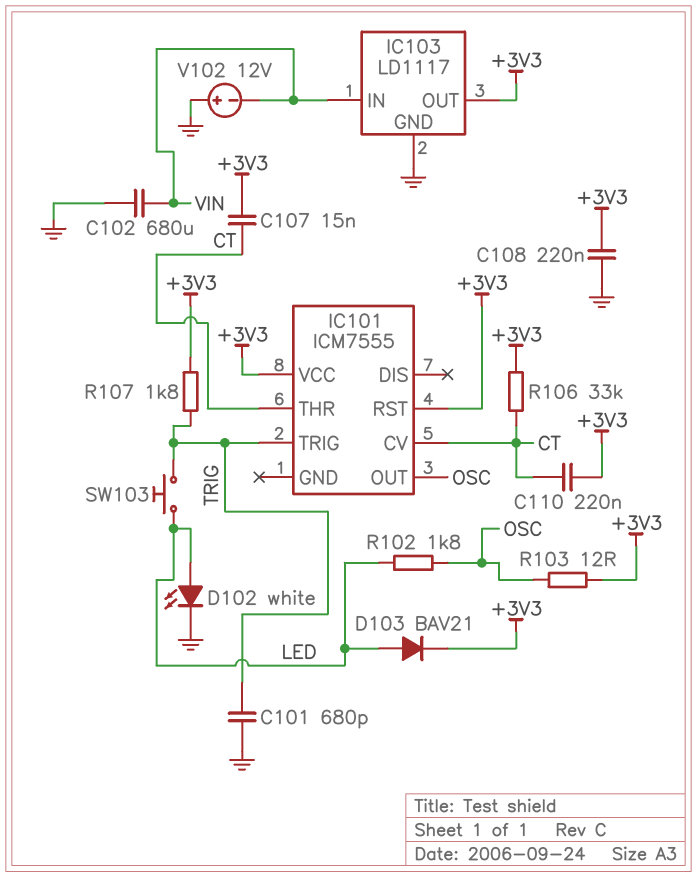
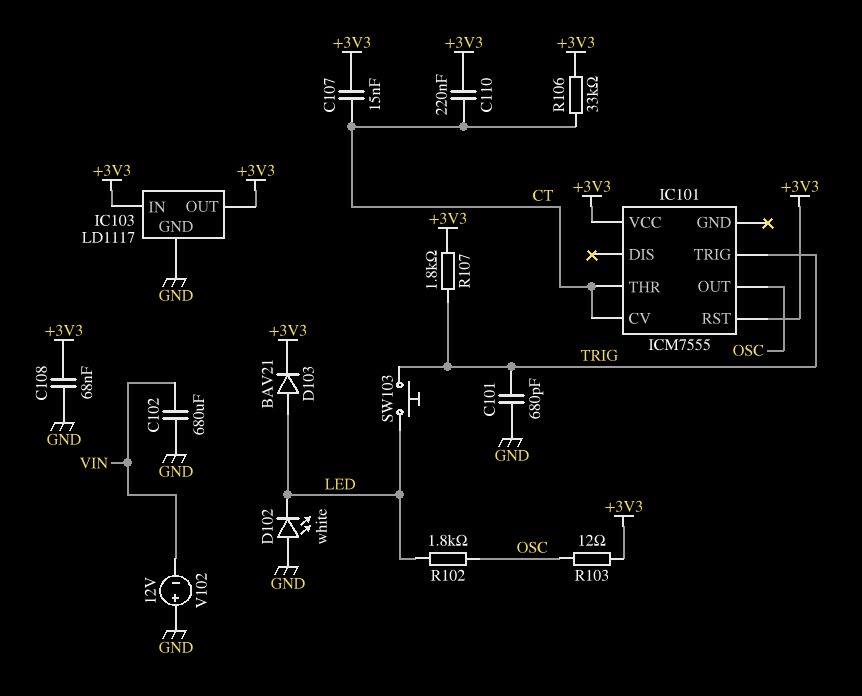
C108: 220nF (+3V3, GND) -> 68nF (+3V3, GND)
D102: LED white (A LED, K GND) -> LED white (A GND, K LED)
IC103 pin IN: VIN -> +3V3

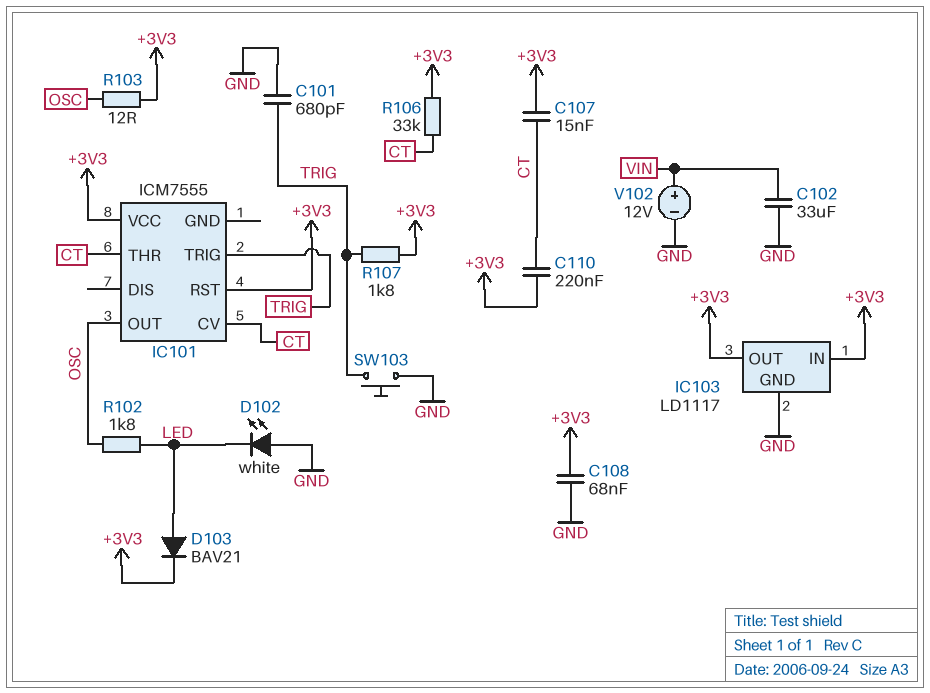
C102: 680uF (GND, VIN) -> 33uF (GND, VIN)
SW103: button (LED, TRIG) -> button (GND, TRIG)
V102: 12V (plus GND, minus VIN) -> 12V (plus VIN, minus GND)

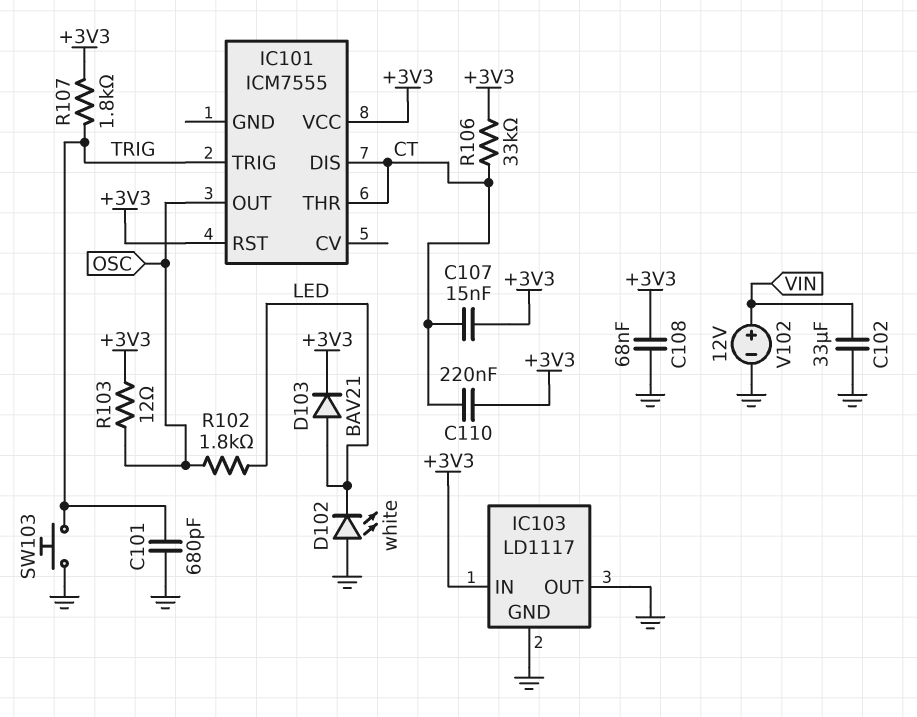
IC101 pin CV: CT -> none
IC101 pin DIS: none -> CT
IC103 pin OUT: +3V3 -> GND

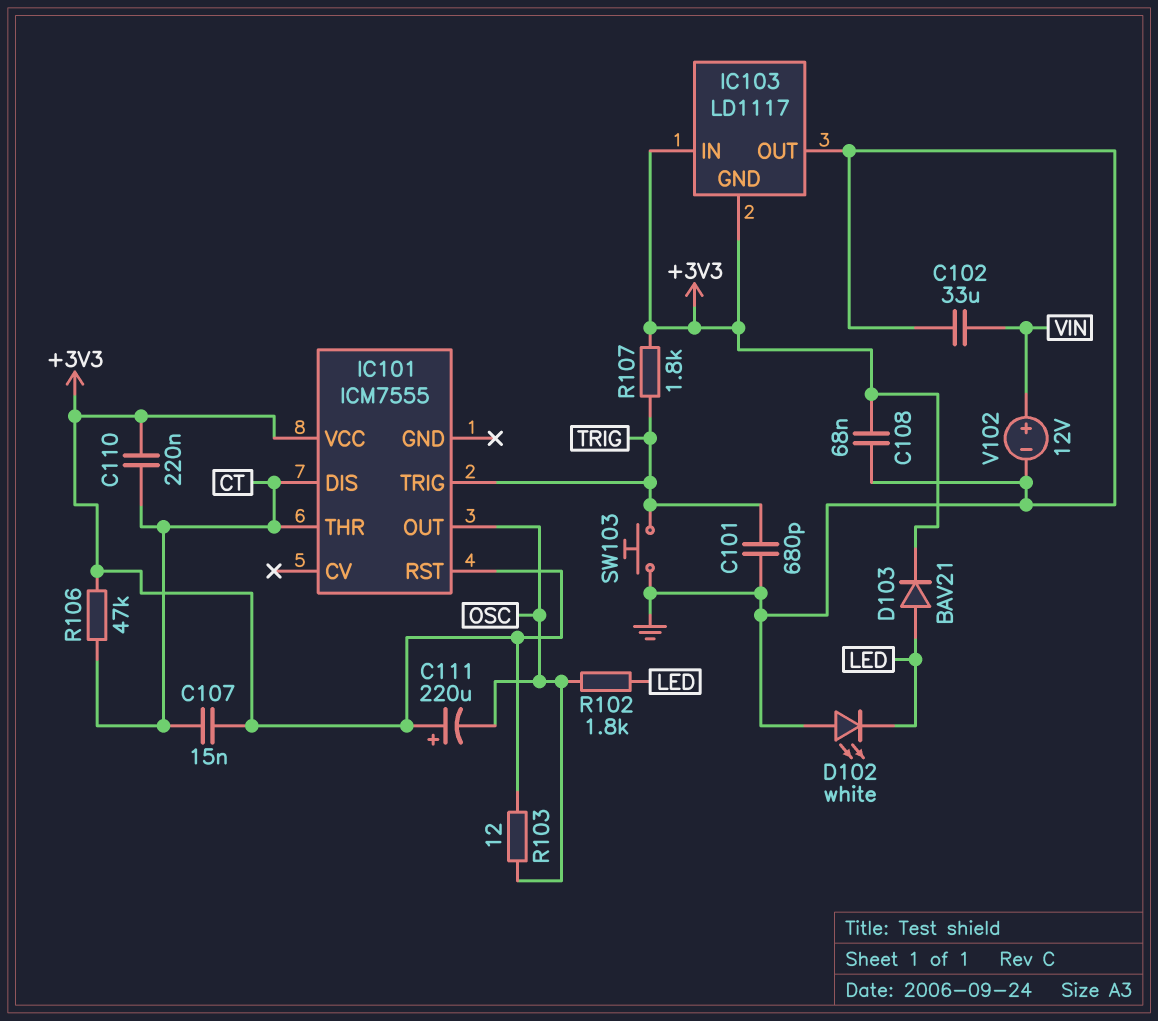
C111: none -> 220uF (plus +3V3, minus OSC)
IC103 pin GND: GND -> +3V3
R106: 33k (+3V3, CT) -> 47k (+3V3, CT)

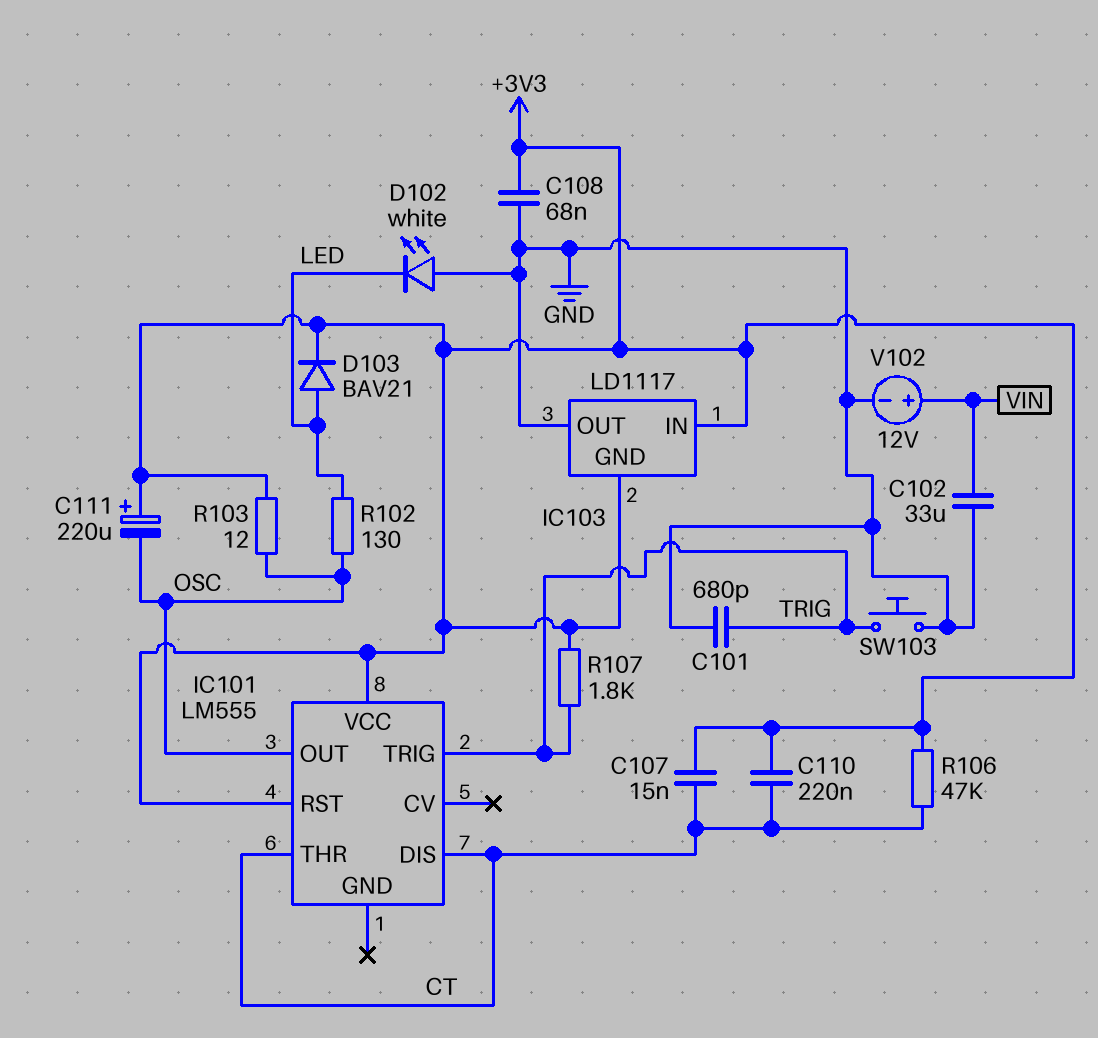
IC101: ICM7555 -> LM555
R102: 1.8k (LED, OSC) -> 130 (LED, OSC)

